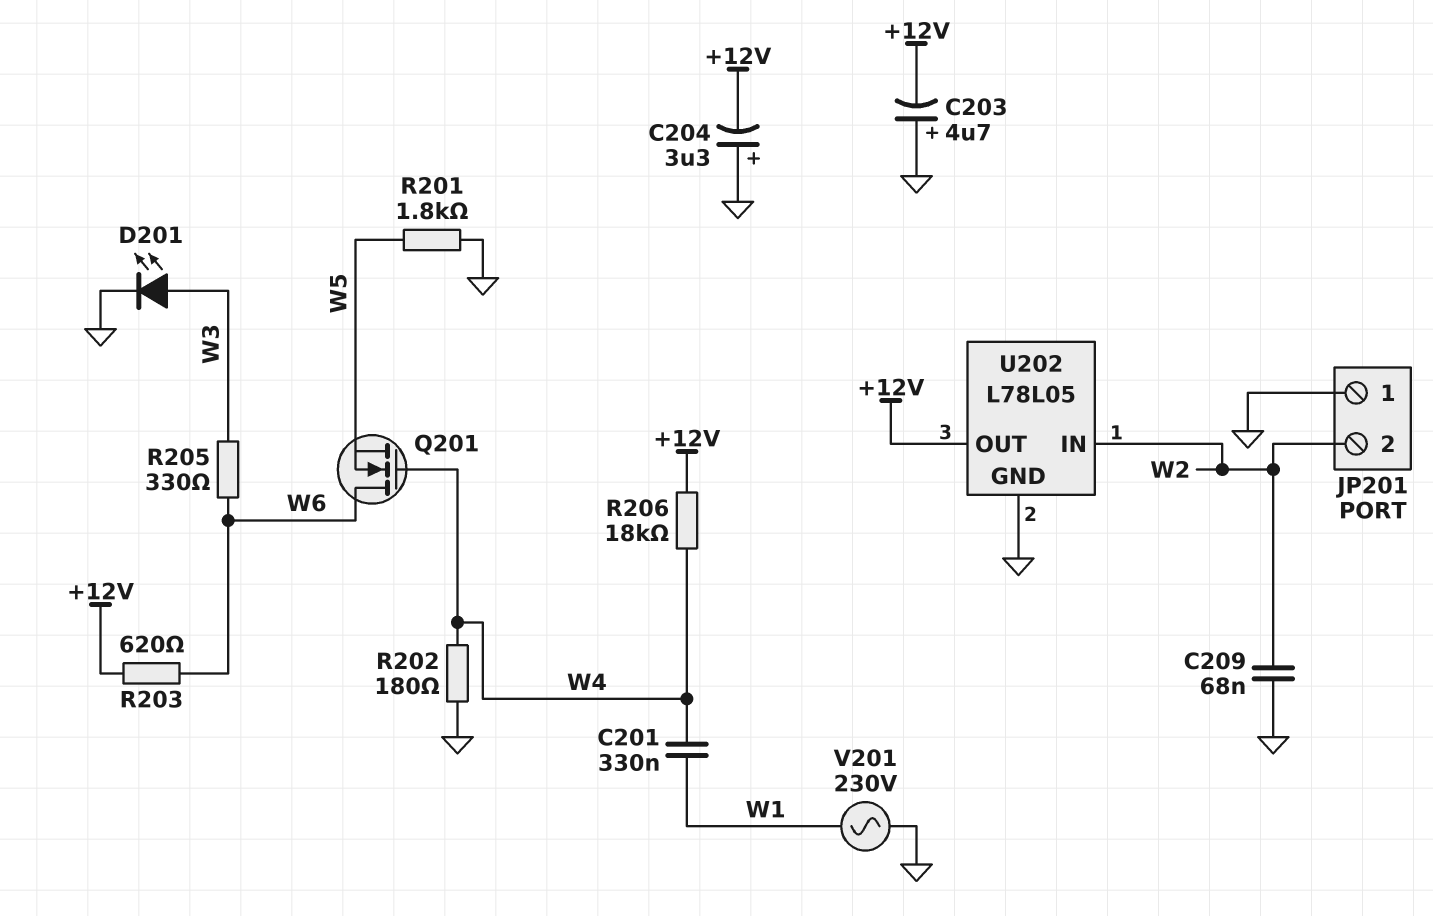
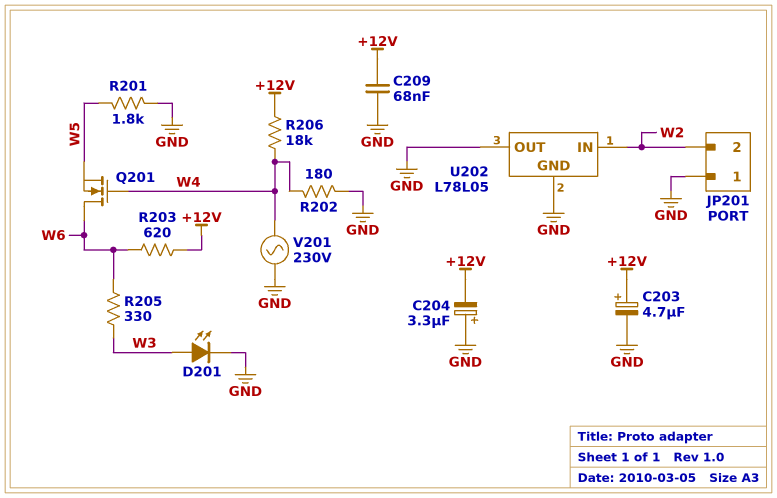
C201: 330nF (W1, W4) -> none
C203: 4.7uF (plus GND, minus +12V) -> 4.7uF (plus +12V, minus GND)
C209: 68nF (GND, W2) -> 68nF (+12V, GND)
U202 pin OUT: +12V -> GND
V201: AC 230V (GND, W1) -> AC 230V (GND, W4)

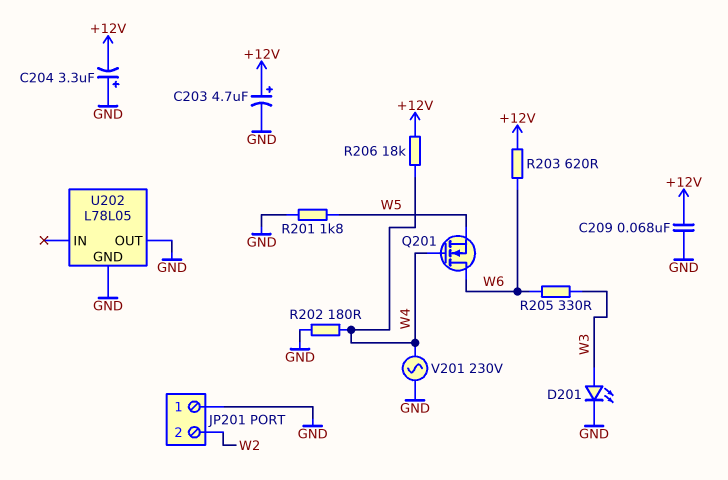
U202 pin IN: W2 -> none

